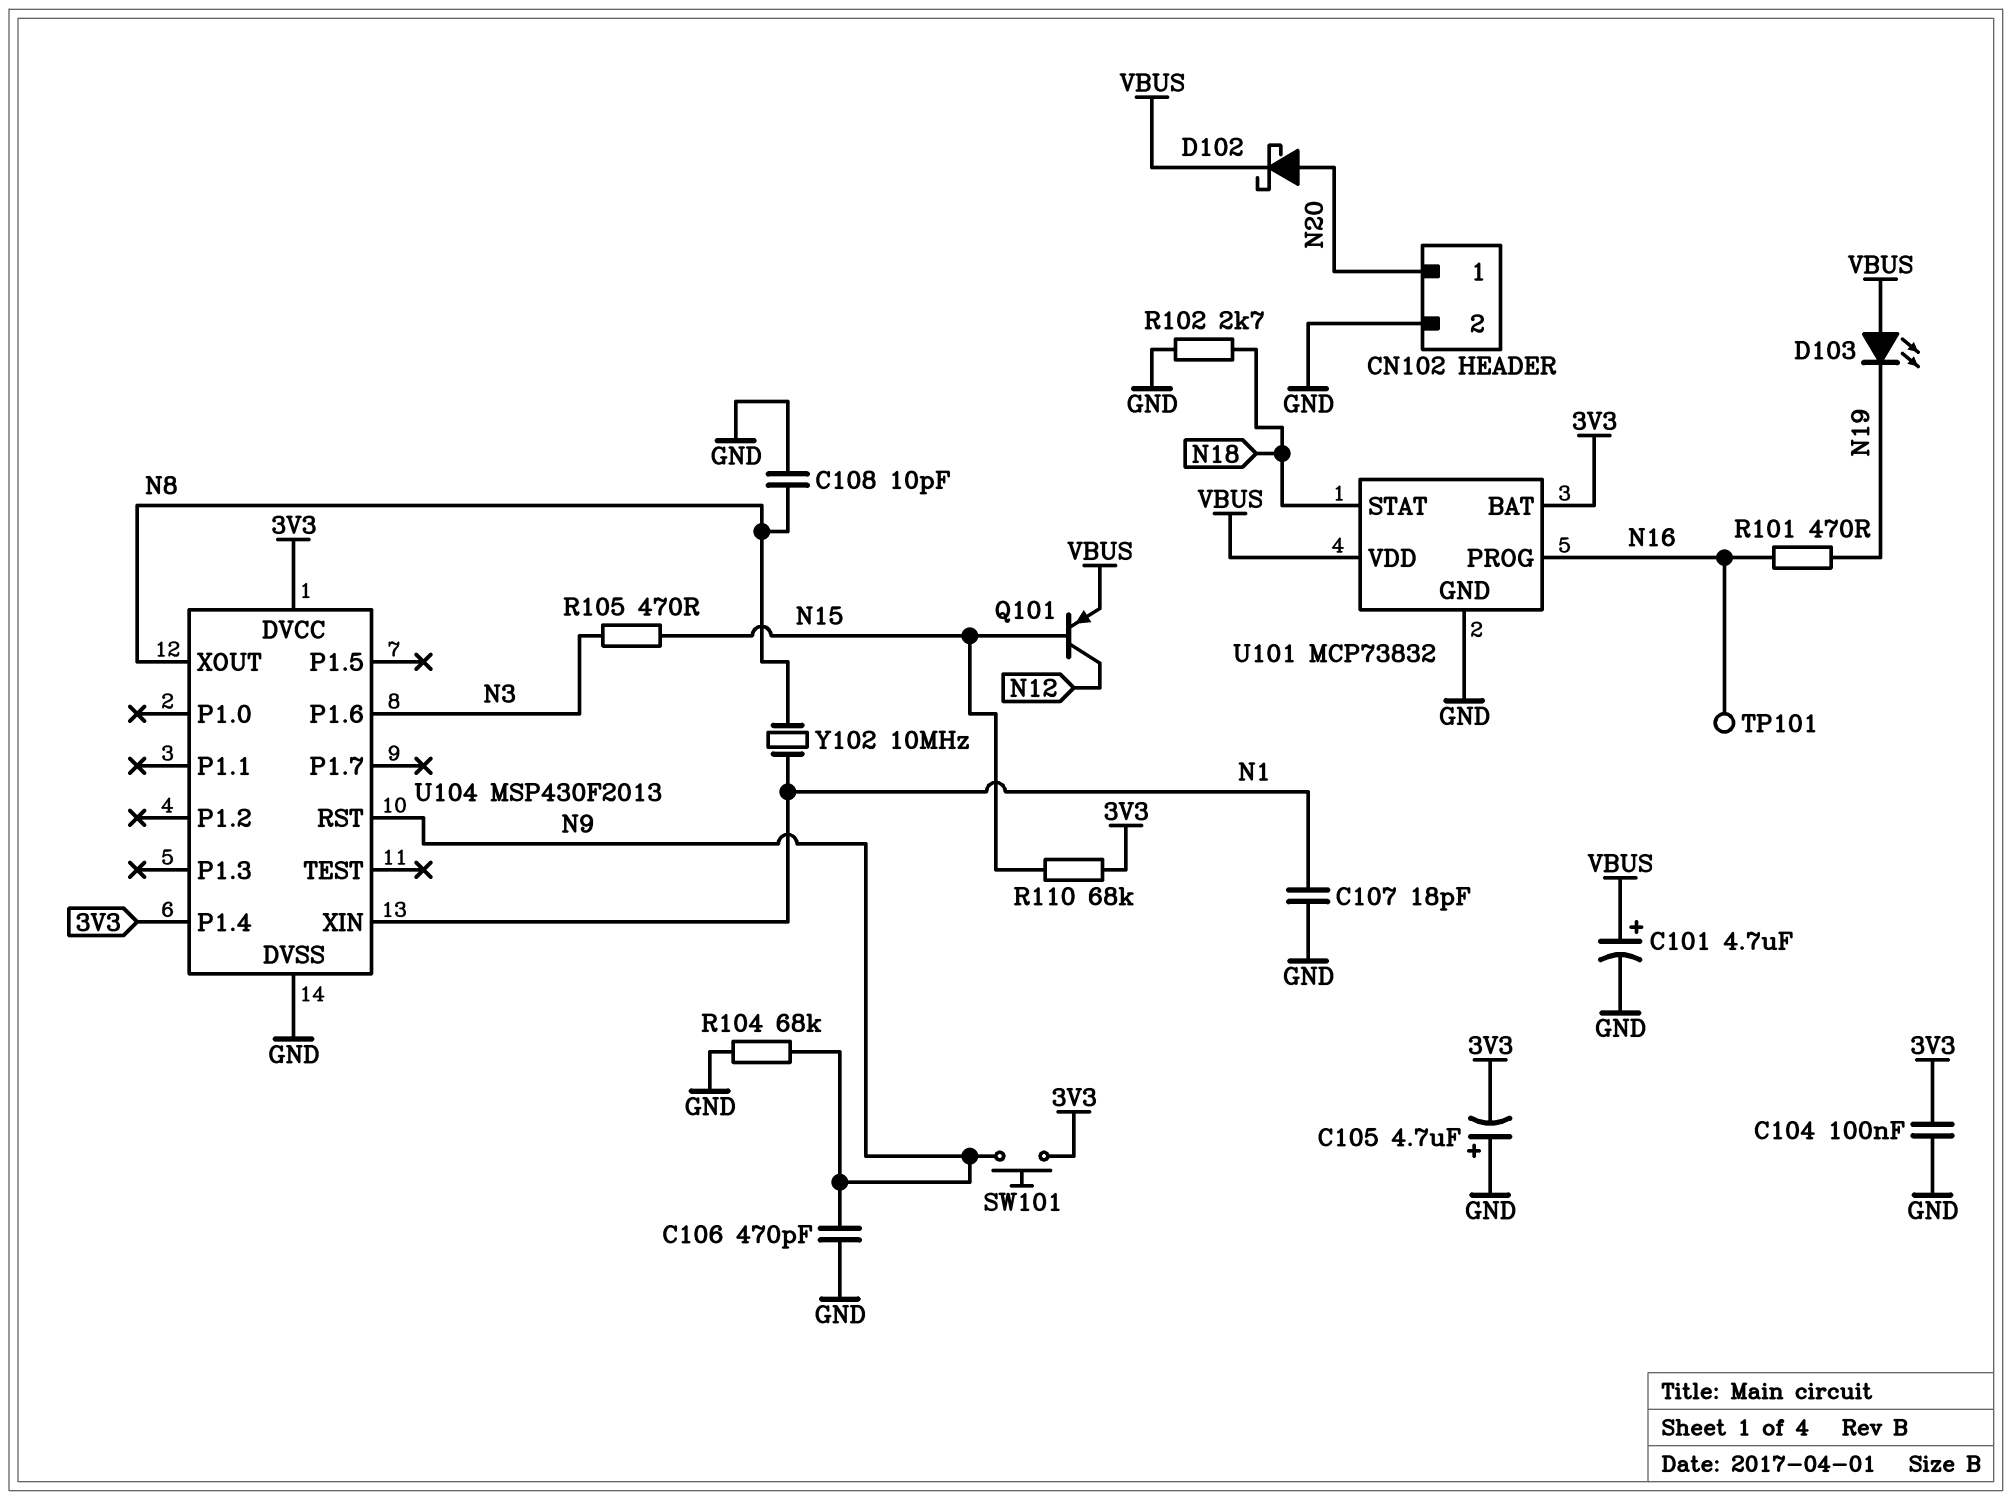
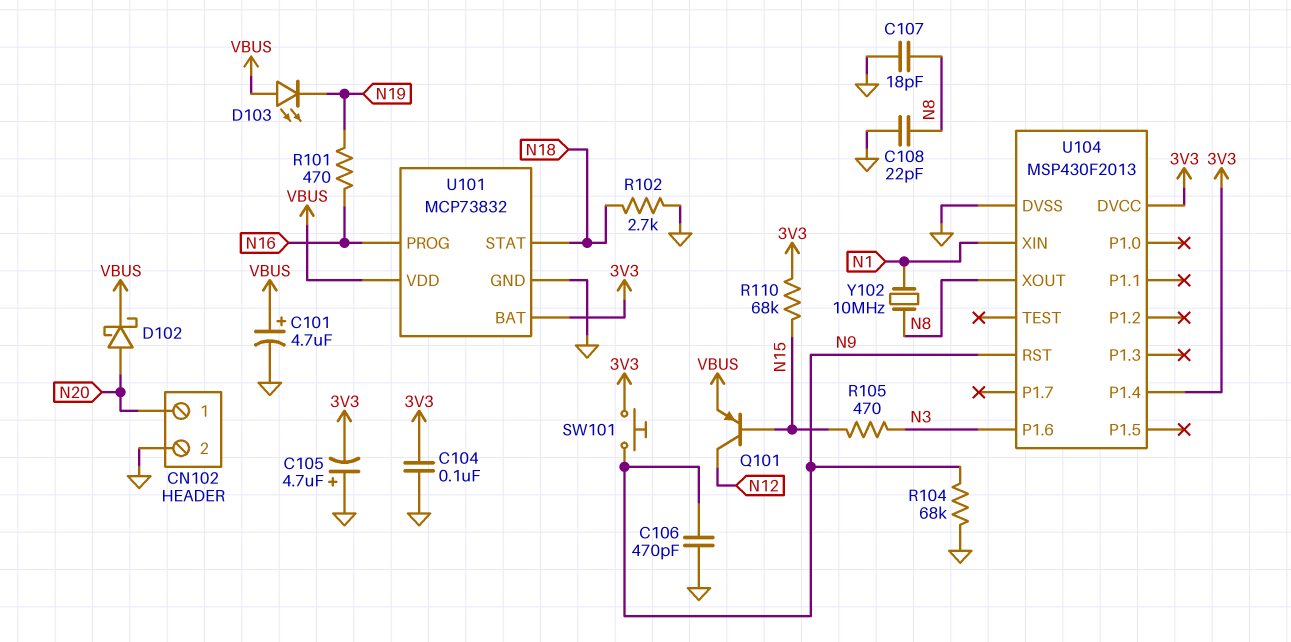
C107: 18pF (GND, N1) -> 18pF (GND, N8)
C108: 10pF (GND, N8) -> 22pF (GND, N8)
TP101: test point (N16) -> none

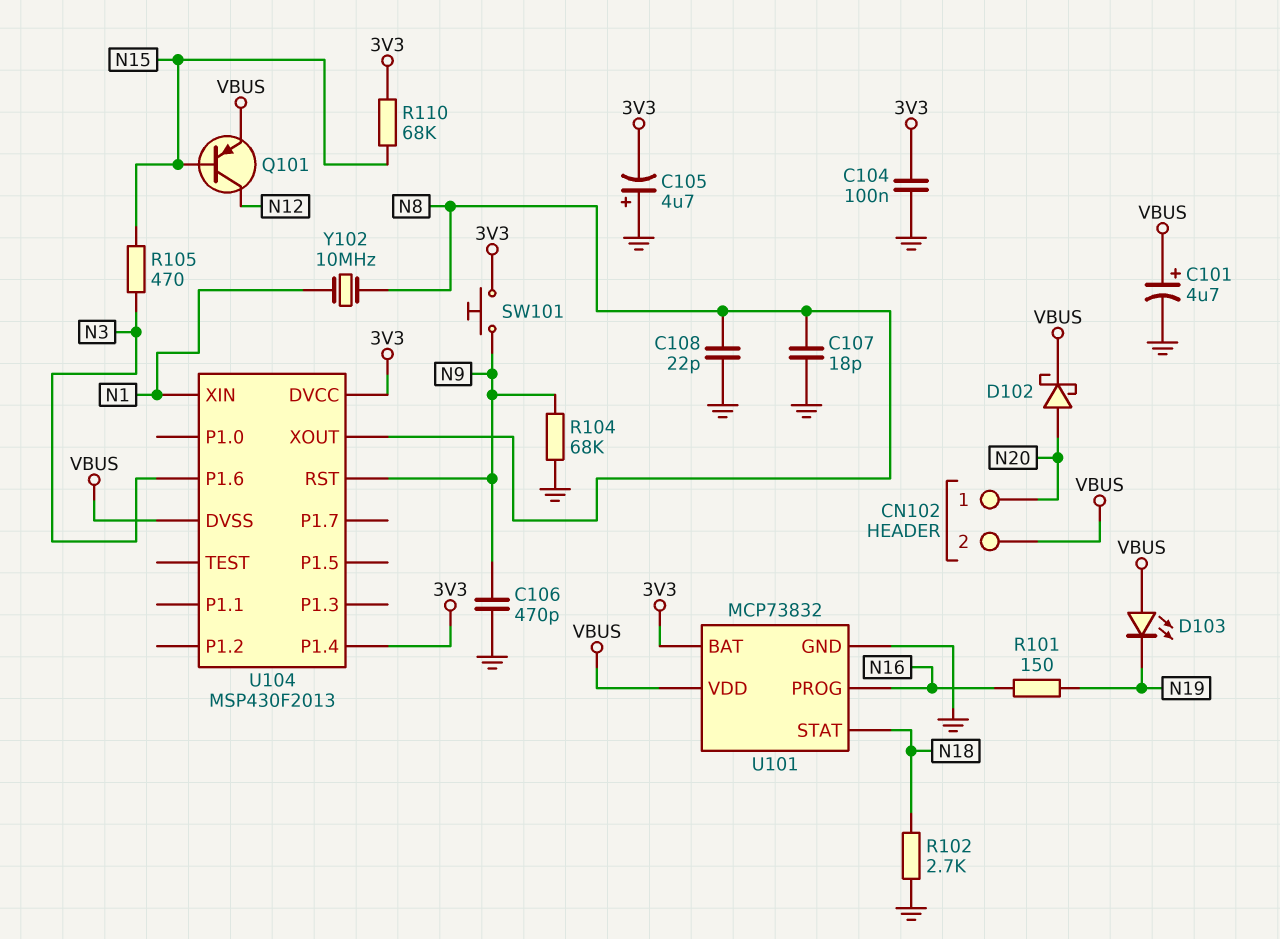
CN102 pin 2: GND -> VBUS
R101: 470 (N16, N19) -> 150 (N16, N19)
U104 pin DVSS: GND -> VBUS

